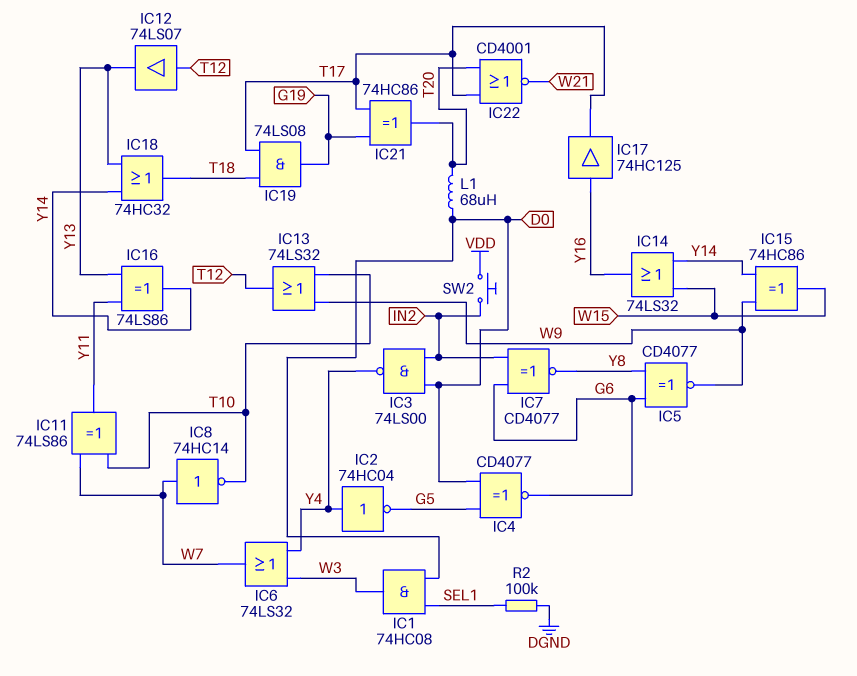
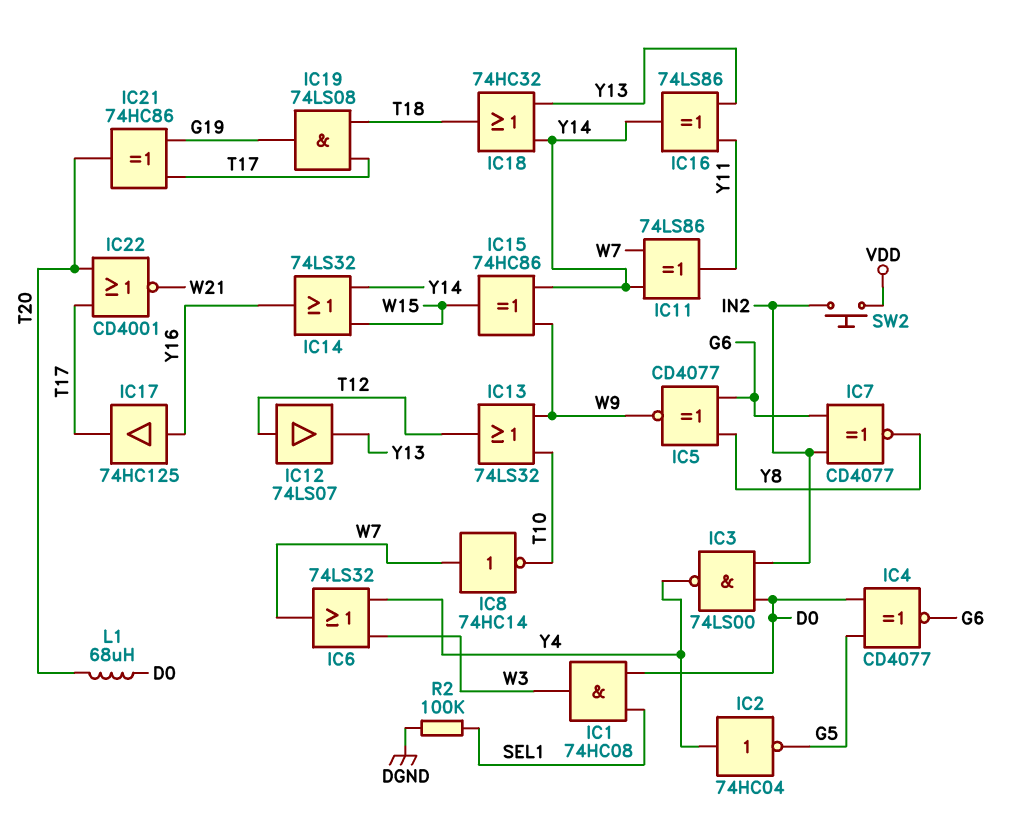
IC11: XOR 74LS86 (in T10, in W7, out Y11) -> XOR 74LS86 (in W7, in Y14, out Y11)

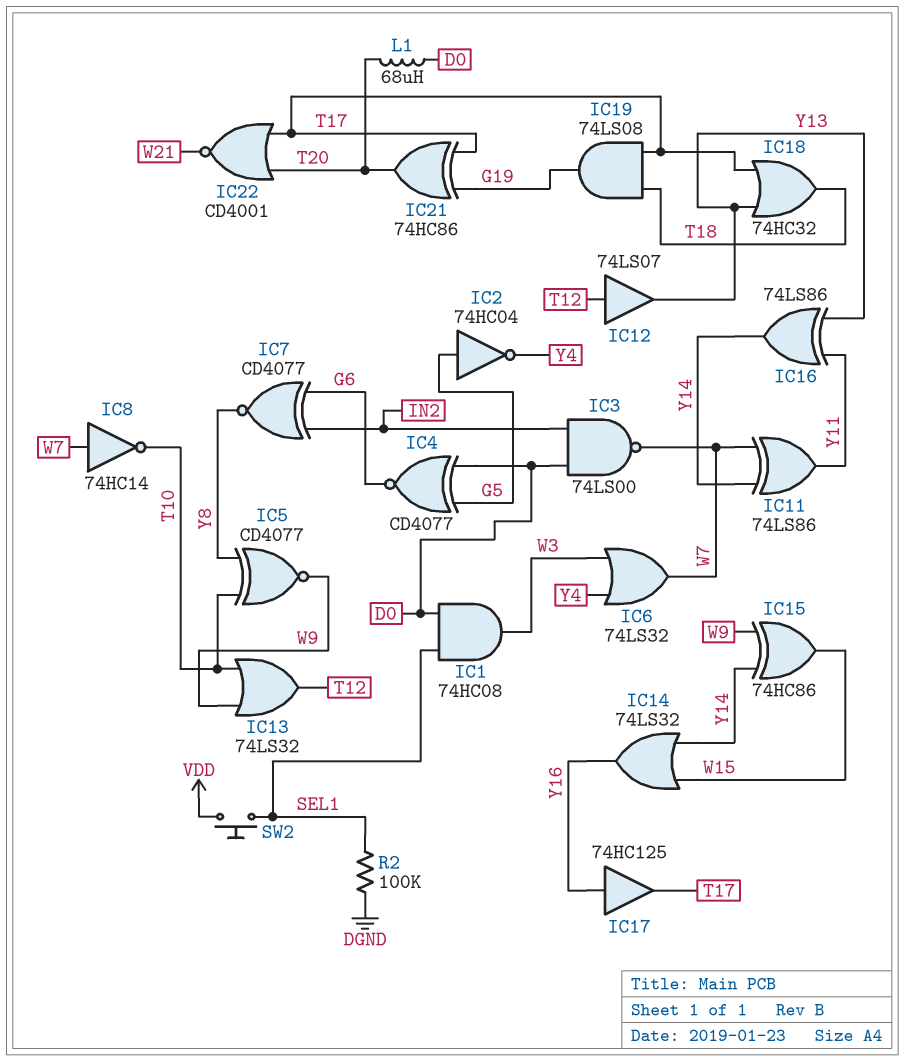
IC2: NOT 74HC04 (in Y4, out G5) -> NOT 74HC04 (in G5, out Y4)
IC3: NAND 74LS00 (in D0, in IN2, out Y4) -> NAND 74LS00 (in D0, in IN2, out W7)
IC5: XNOR CD4077 (in G6, in Y8, out W9) -> XNOR CD4077 (in T10, in Y8, out W9)
IC18: OR 74HC32 (in Y13, in Y14, out T18) -> OR 74HC32 (in T17, in Y13, out T18)
SW2: button (IN2, VDD) -> button (SEL1, VDD)

